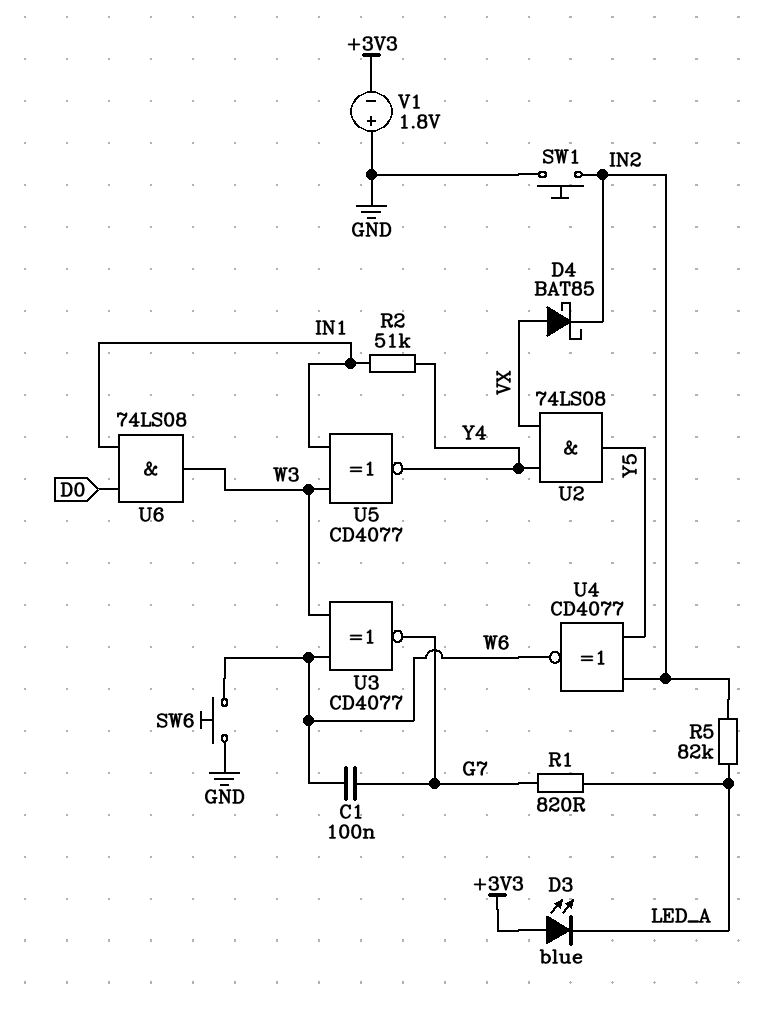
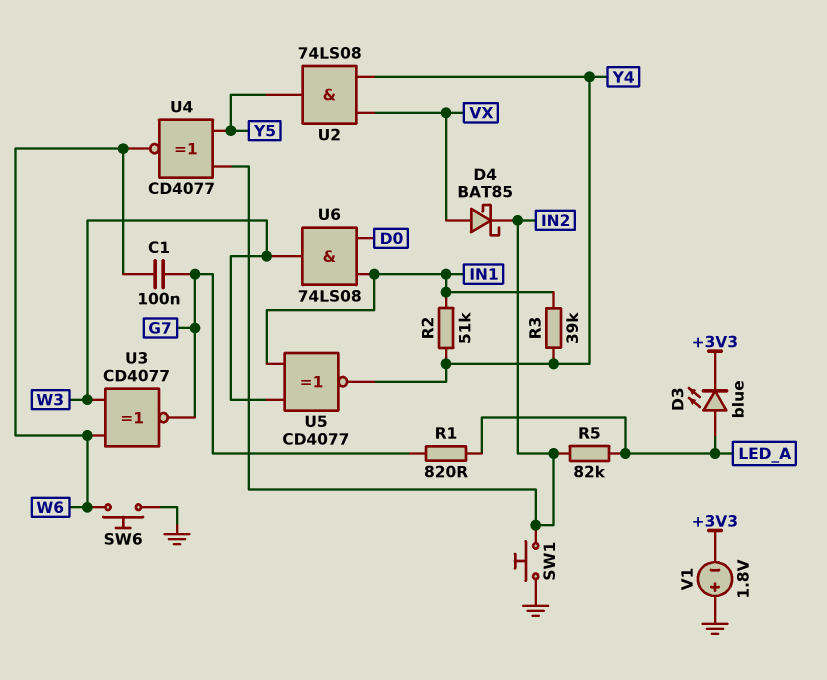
D3: LED blue (A +3V3, K LED_A) -> LED blue (A LED_A, K +3V3)
R3: none -> 39k (IN1, Y4)

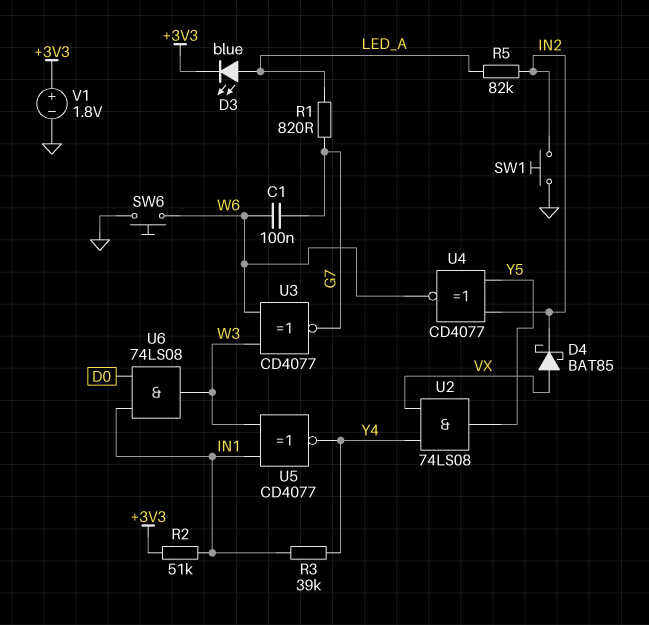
R2: 51k (IN1, Y4) -> 51k (+3V3, IN1)
V1: 1.8V (plus GND, minus +3V3) -> 1.8V (plus +3V3, minus GND)

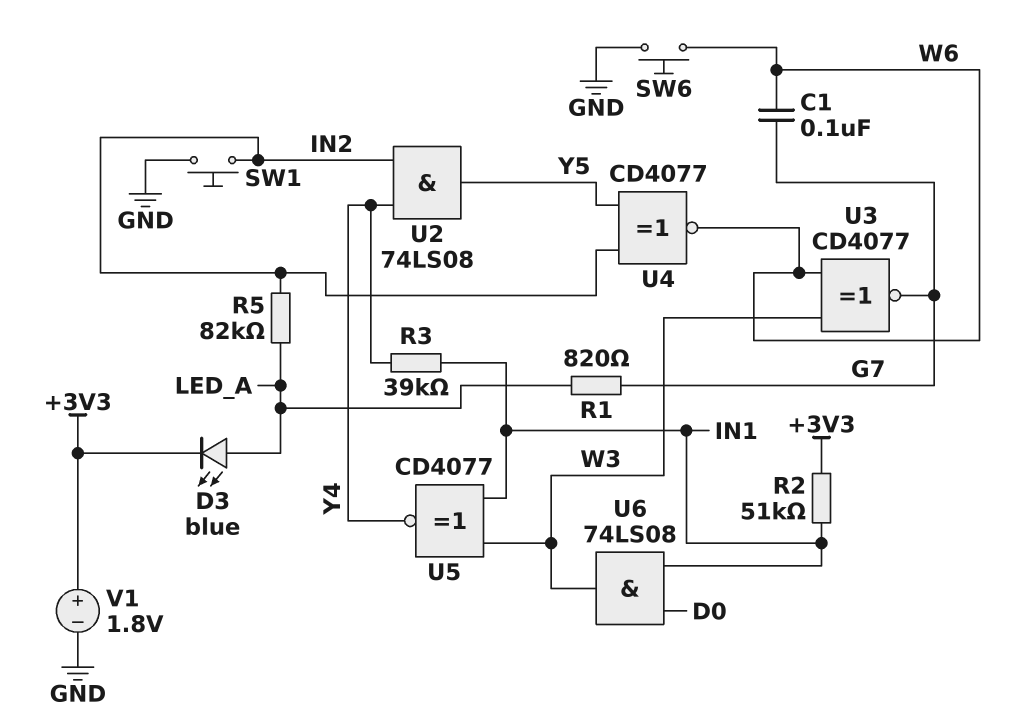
D4: schottky BAT85 (A VX, K IN2) -> none
U2: AND 74LS08 (in VX, in Y4, out Y5) -> AND 74LS08 (in IN2, in Y4, out Y5)

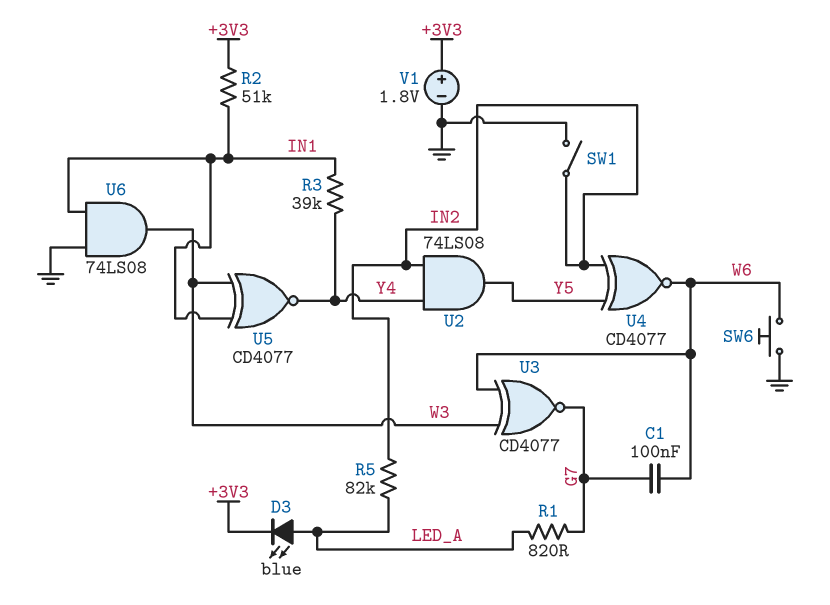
SW1: button (GND, IN2) -> switch (GND, IN2)
U6: AND 74LS08 (in D0, in IN1, out W3) -> AND 74LS08 (in GND, in IN1, out W3)

